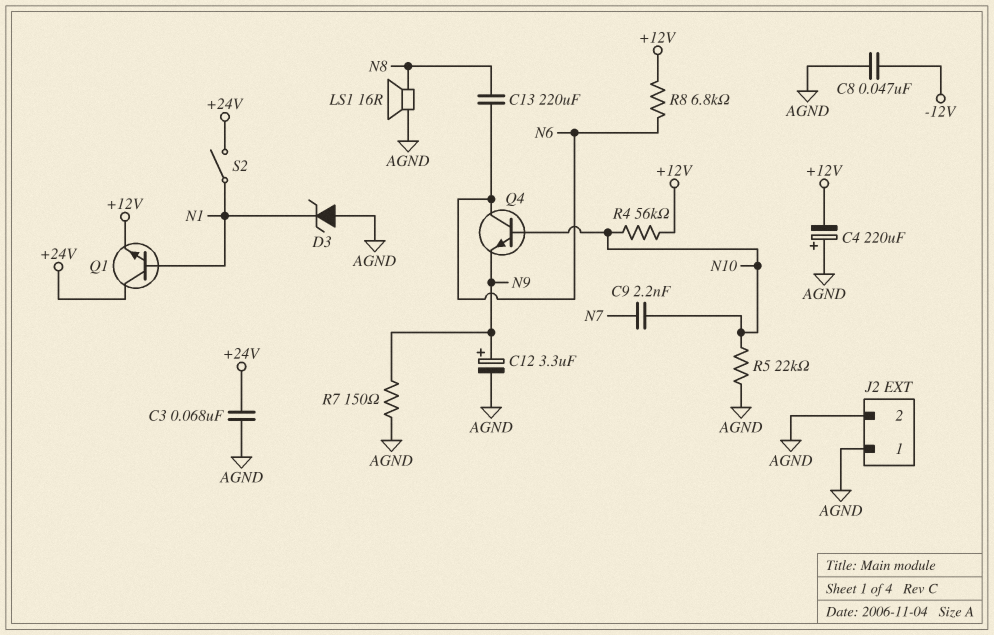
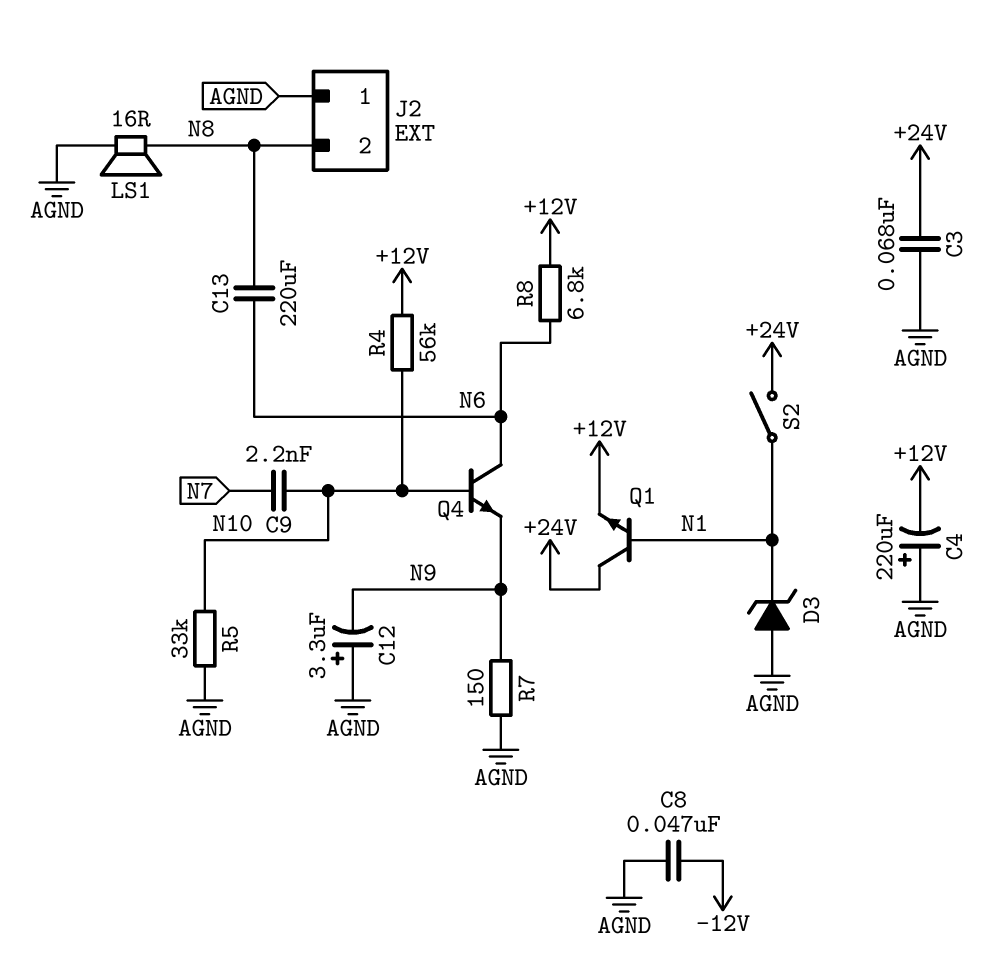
C12: 3.3uF (plus N9, minus AGND) -> 3.3uF (plus AGND, minus N9)
J2 pin 2: AGND -> N8
R5: 22k (AGND, N10) -> 33k (AGND, N10)

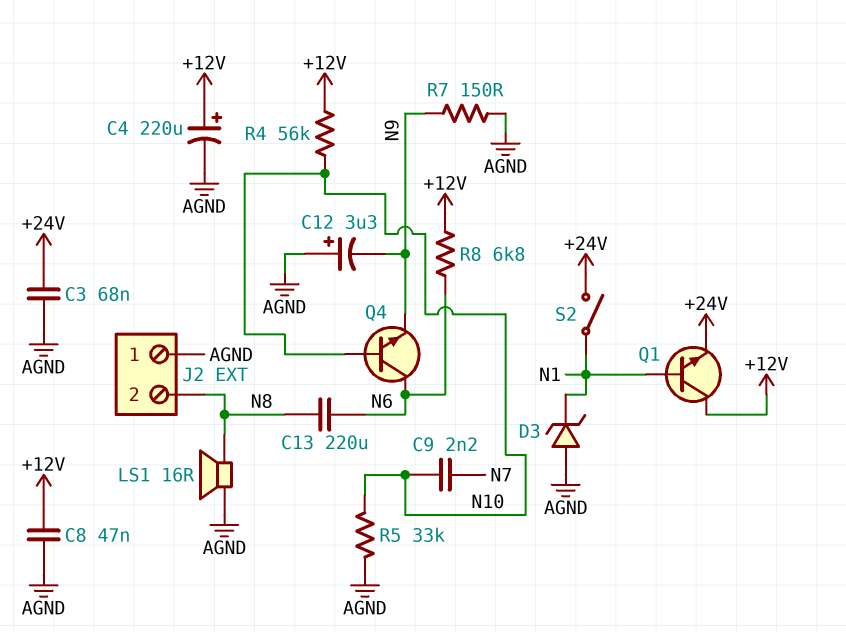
C4: 220uF (plus AGND, minus +12V) -> 220uF (plus +12V, minus AGND)
C8: 47nF (-12V, AGND) -> 47nF (+12V, AGND)
Q1: NPN (B N1, C +24V, E +12V) -> NPN (B N1, C +12V, E +24V)

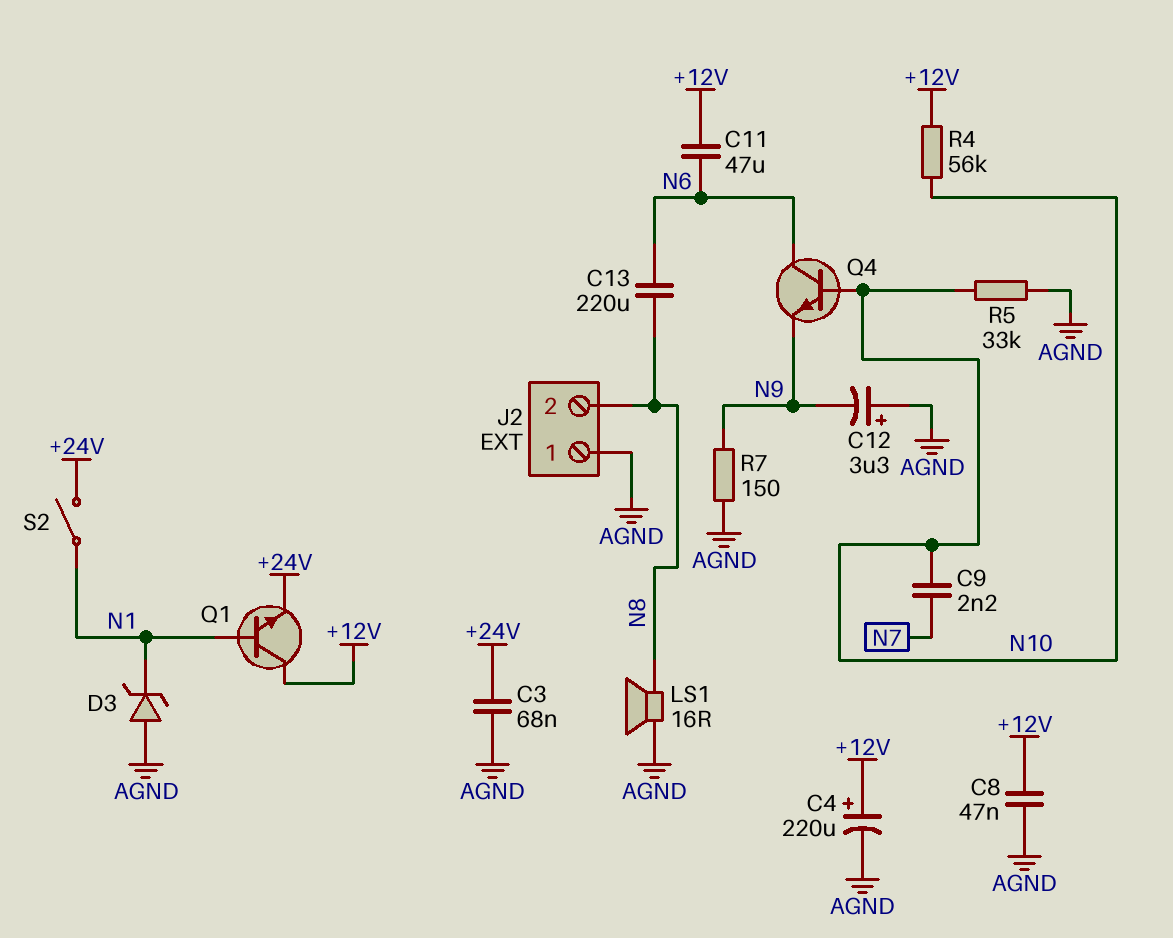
C11: none -> 47uF (+12V, N6)
R8: 6.8k (+12V, N6) -> none

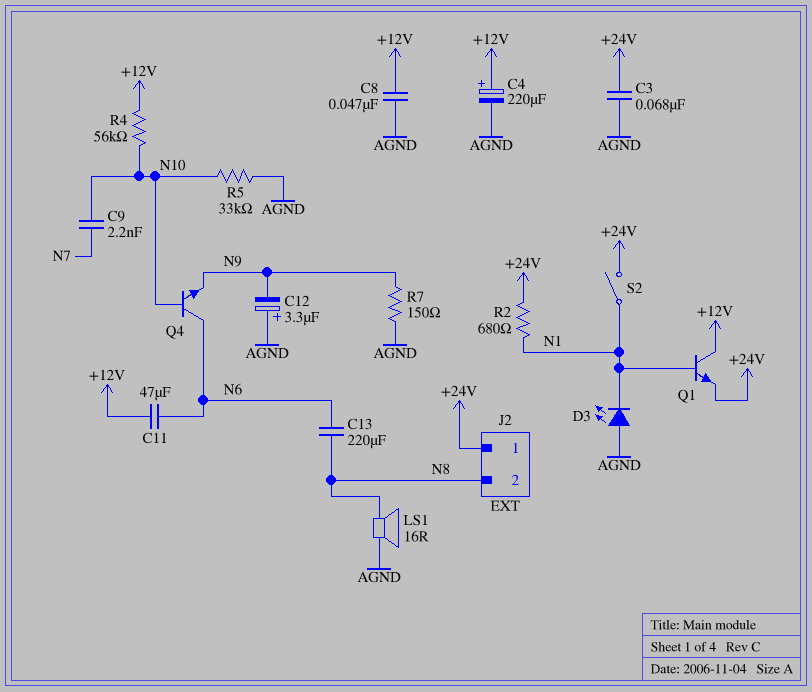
D3: zener (A AGND, K N1) -> LED (A AGND, K N1)
J2 pin 1: AGND -> +24V
R2: none -> 680 (+24V, N1)

